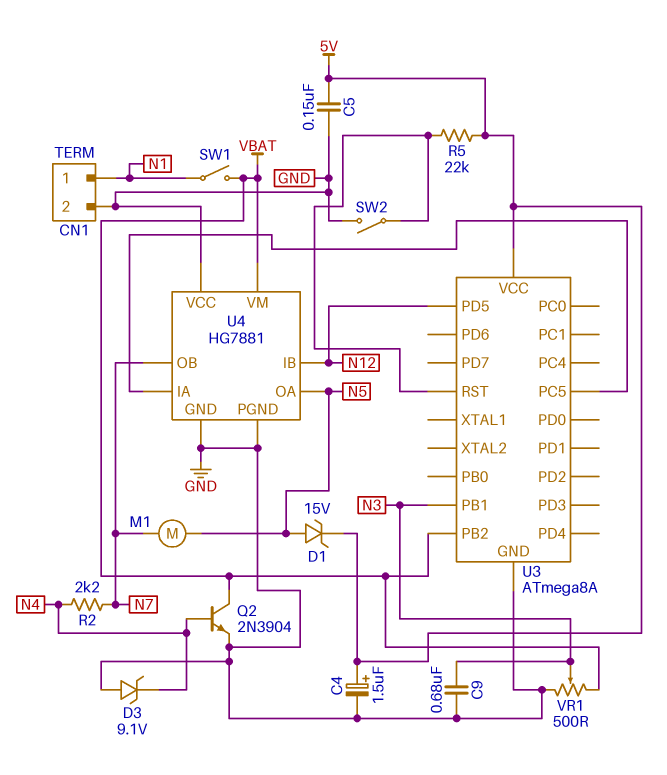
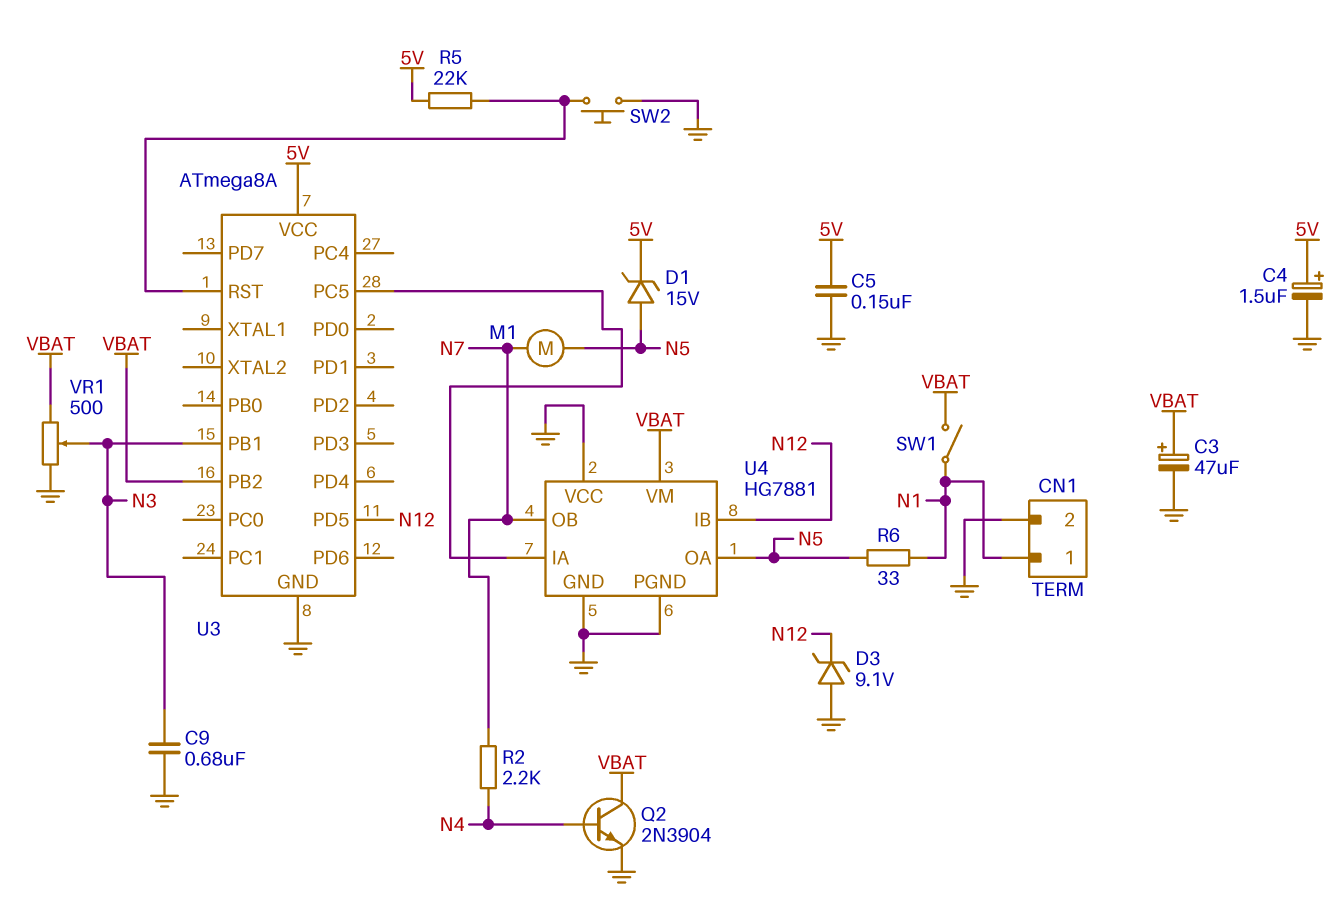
C3: none -> 47uF (plus VBAT, minus GND)
D3: zener 9.1V (A GND, K N4) -> zener 9.1V (A GND, K N12)
R6: none -> 33 (N1, N5)
SW2: switch (GND, U3/RST) -> button (GND, U3/RST)

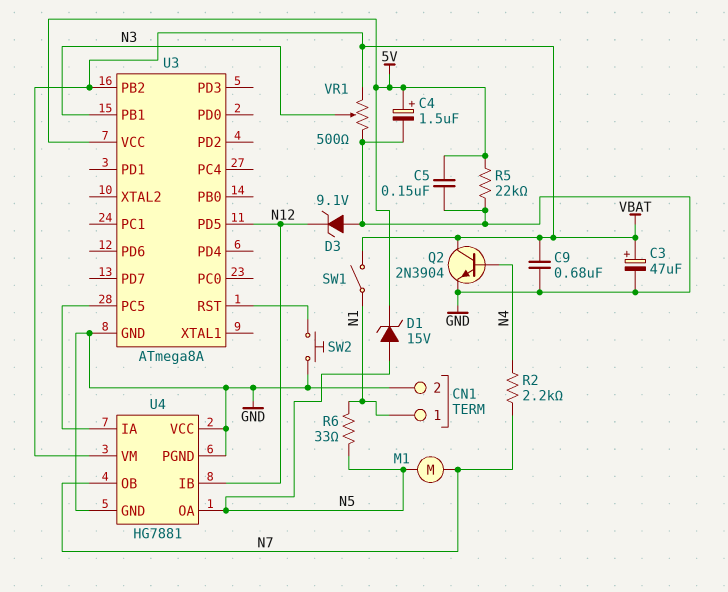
C9: 680nF (GND, N3) -> 680nF (GND, VBAT)
R5: 22k (5V, U3/RST) -> 22k (5V, GND)

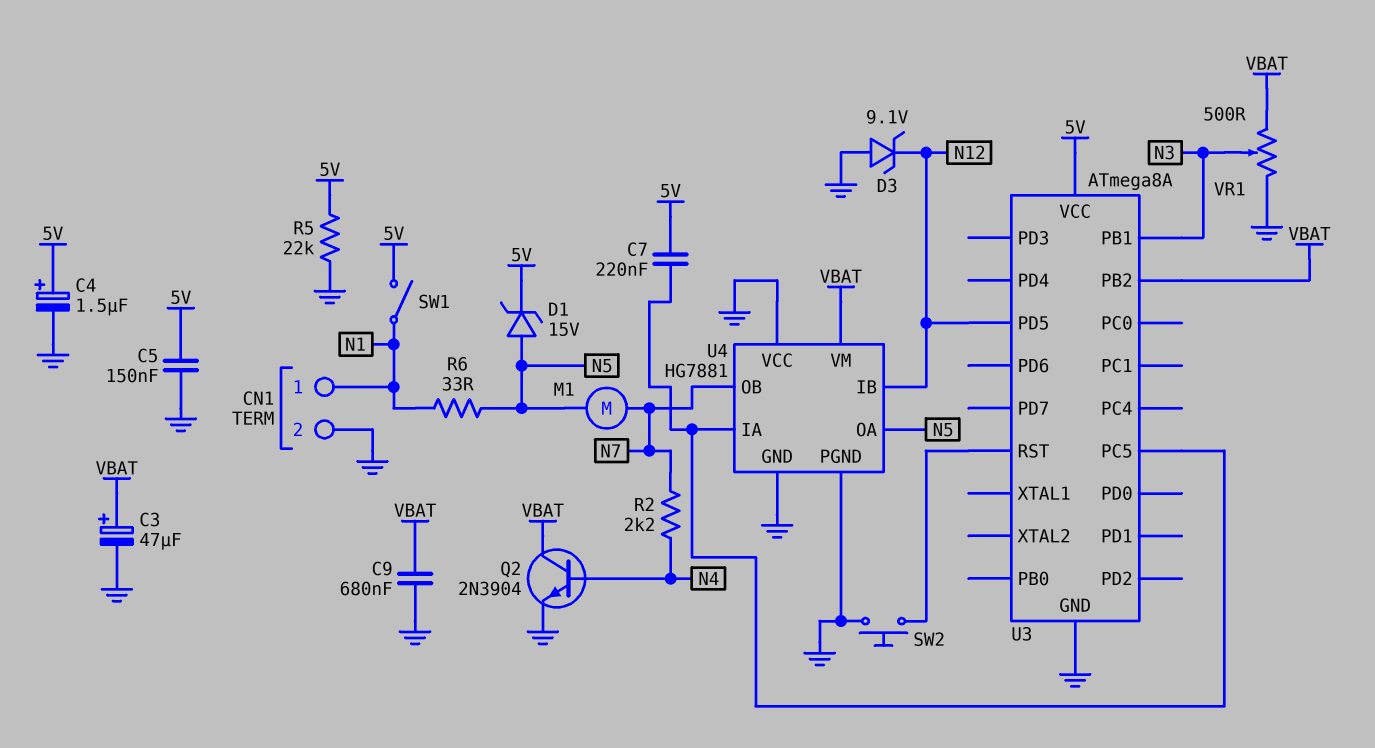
C7: none -> 220nF (5V, U3/PC5)
SW1: switch (N1, VBAT) -> switch (5V, N1)

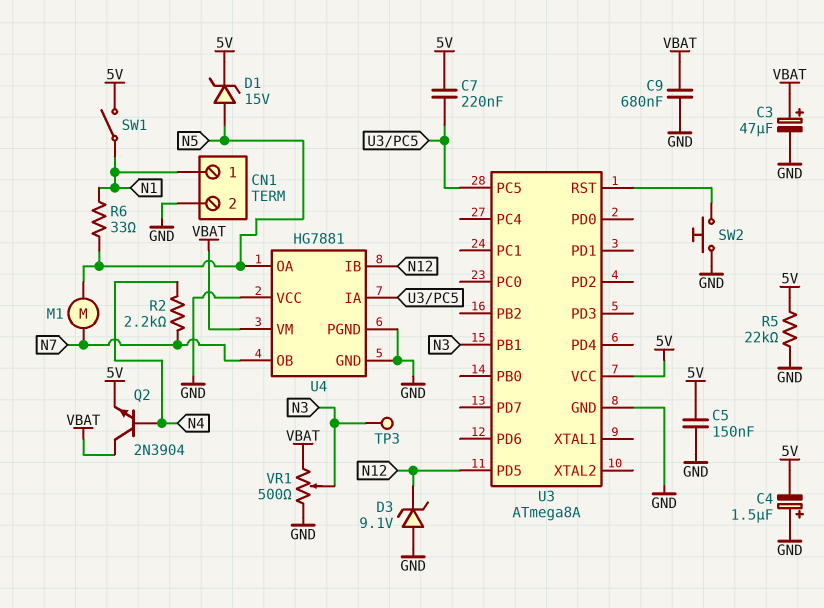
C4: 1.5uF (plus 5V, minus GND) -> 1.5uF (plus GND, minus 5V)
Q2: NPN 2N3904 (B N4, C VBAT, E GND) -> NPN 2N3904 (B N4, C VBAT, E 5V)
TP3: none -> test point (N3)
U3 pin PB2: VBAT -> none

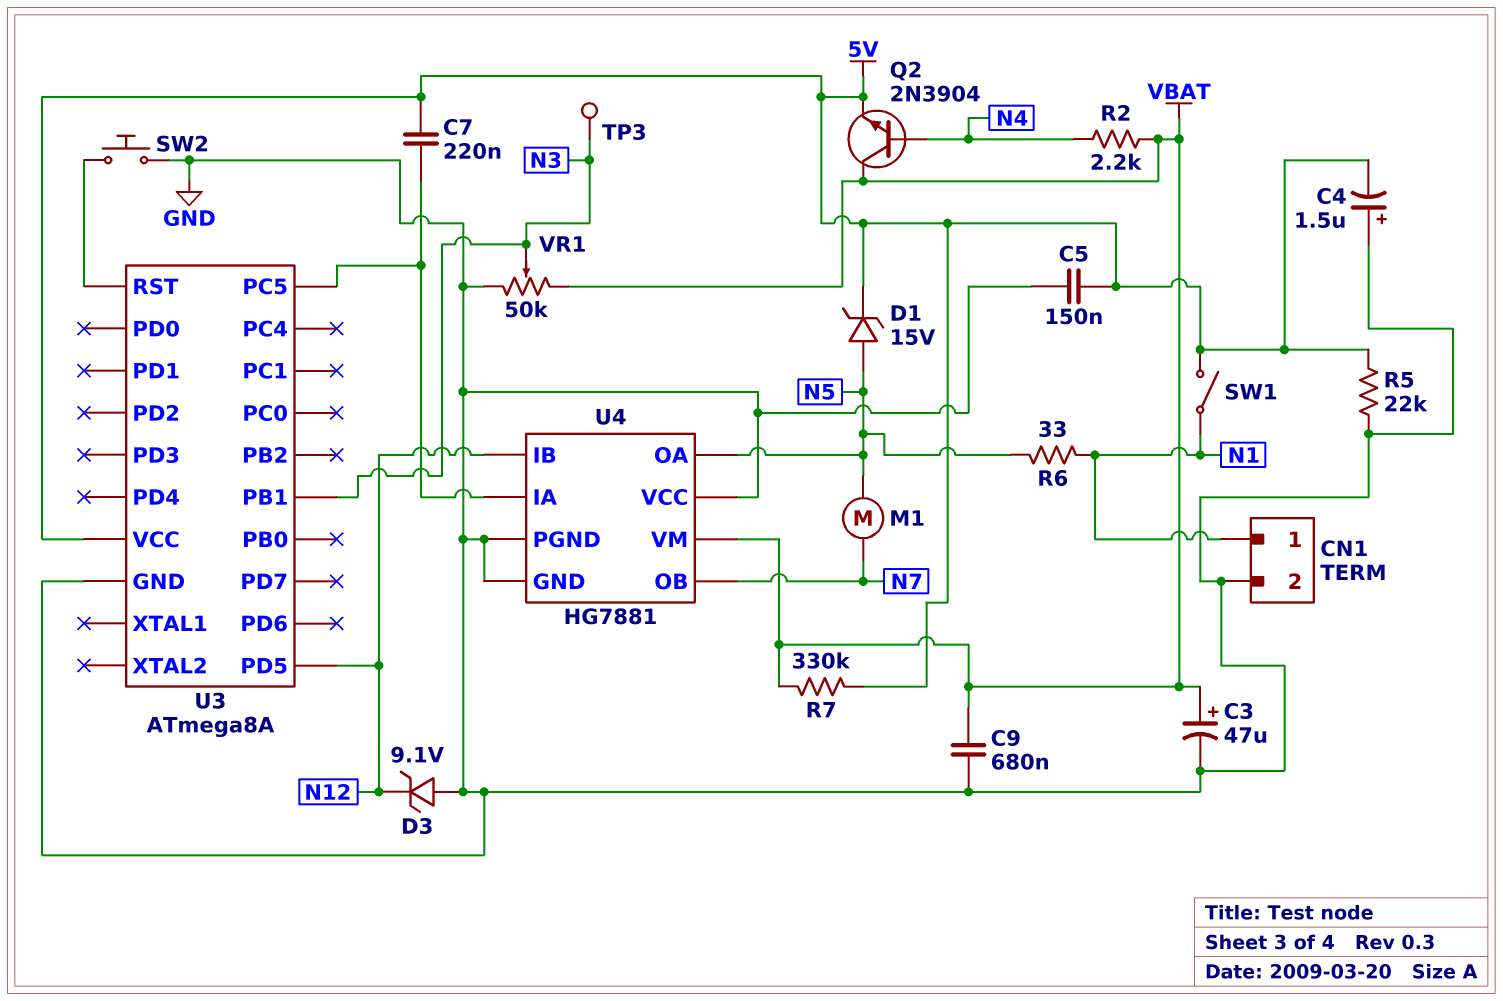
R2: 2.2k (N4, N7) -> 2.2k (N4, VBAT)
R7: none -> 330k (5V, VBAT)
VR1: 500 (GND, VBAT, wiper N3) -> 50k (GND, VBAT, wiper N3)

